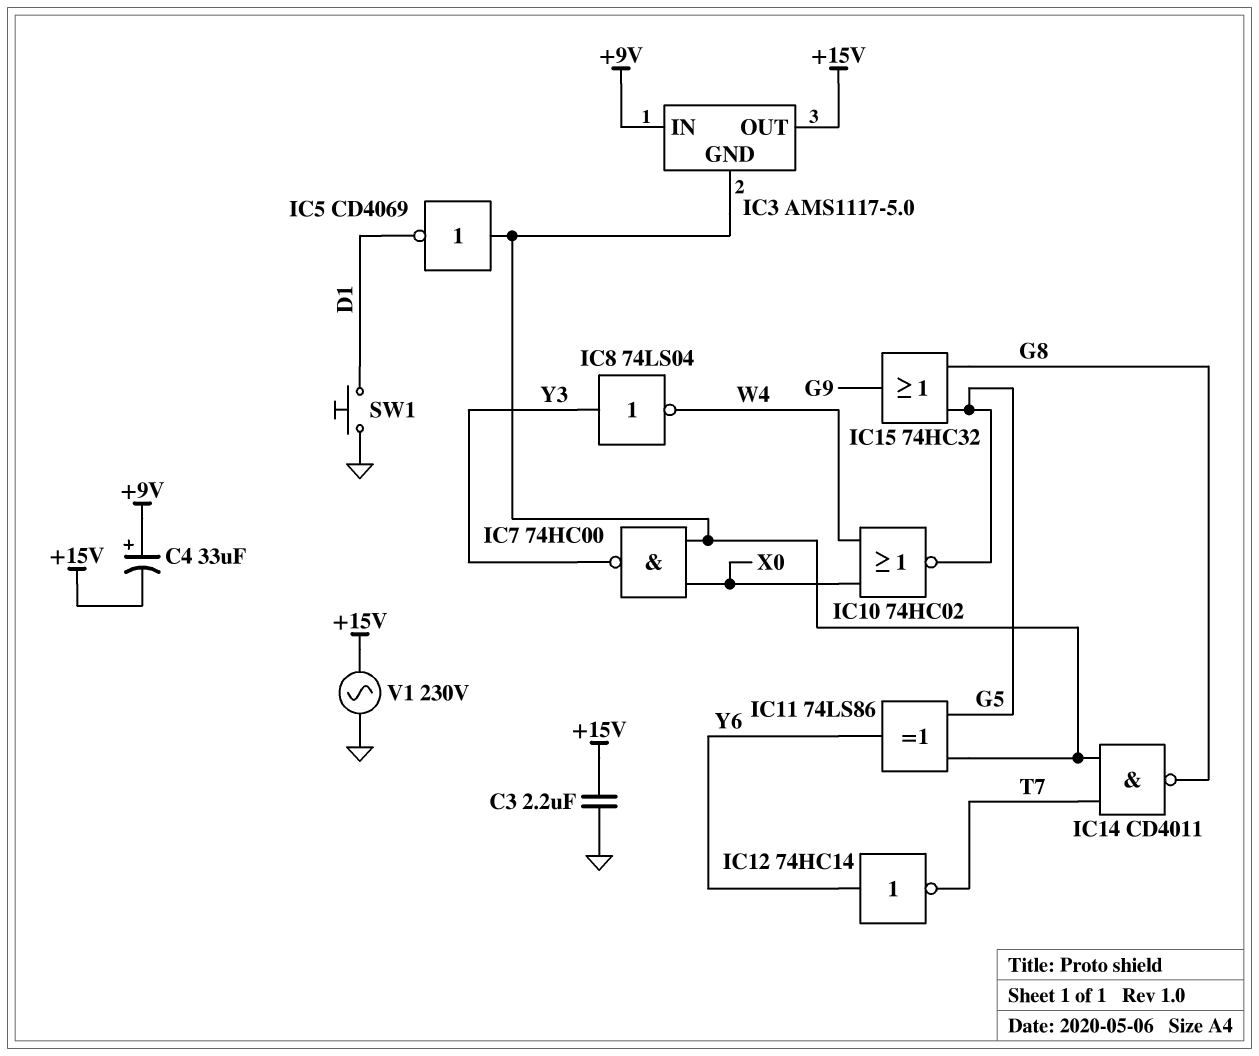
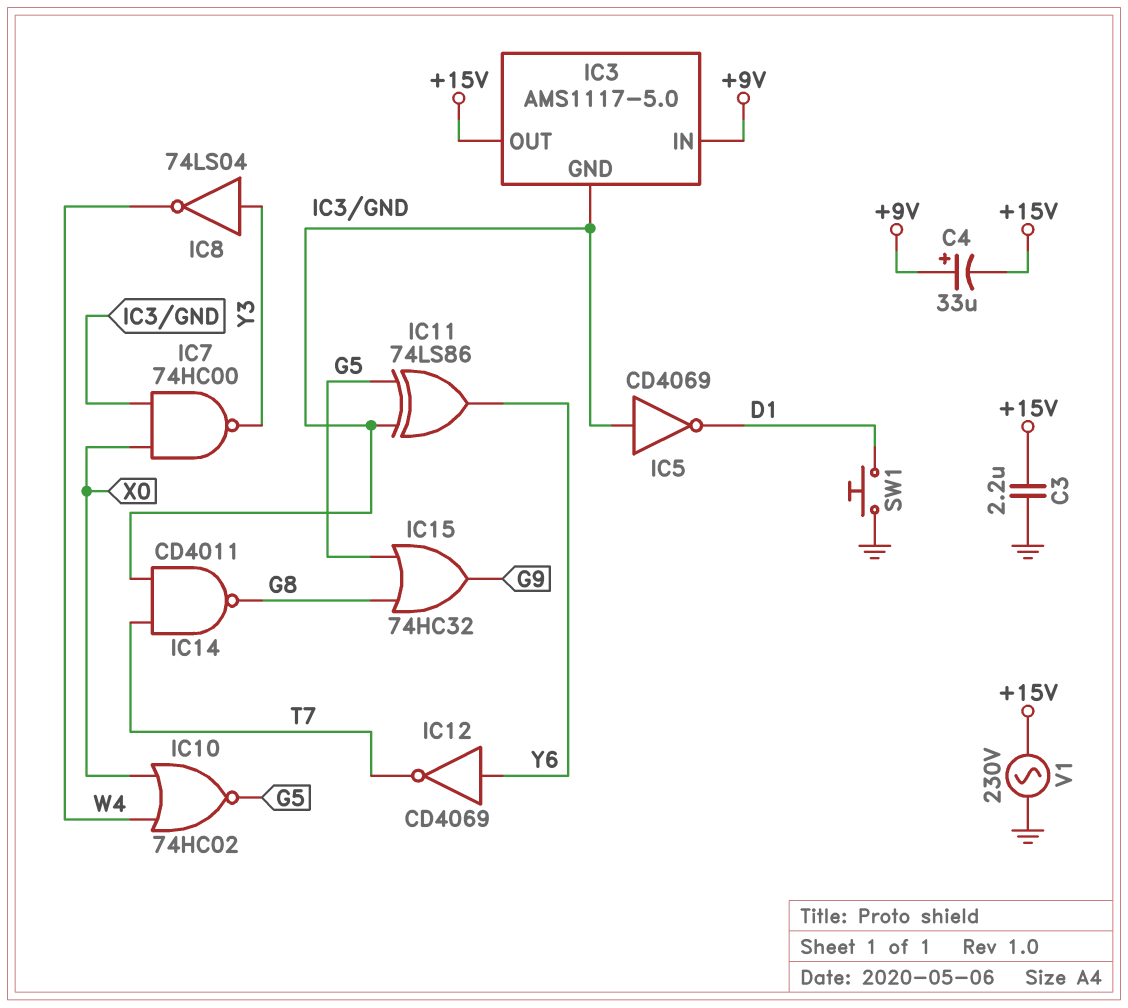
IC12: NOT 74HC14 (in Y6, out T7) -> NOT CD4069 (in Y6, out T7)

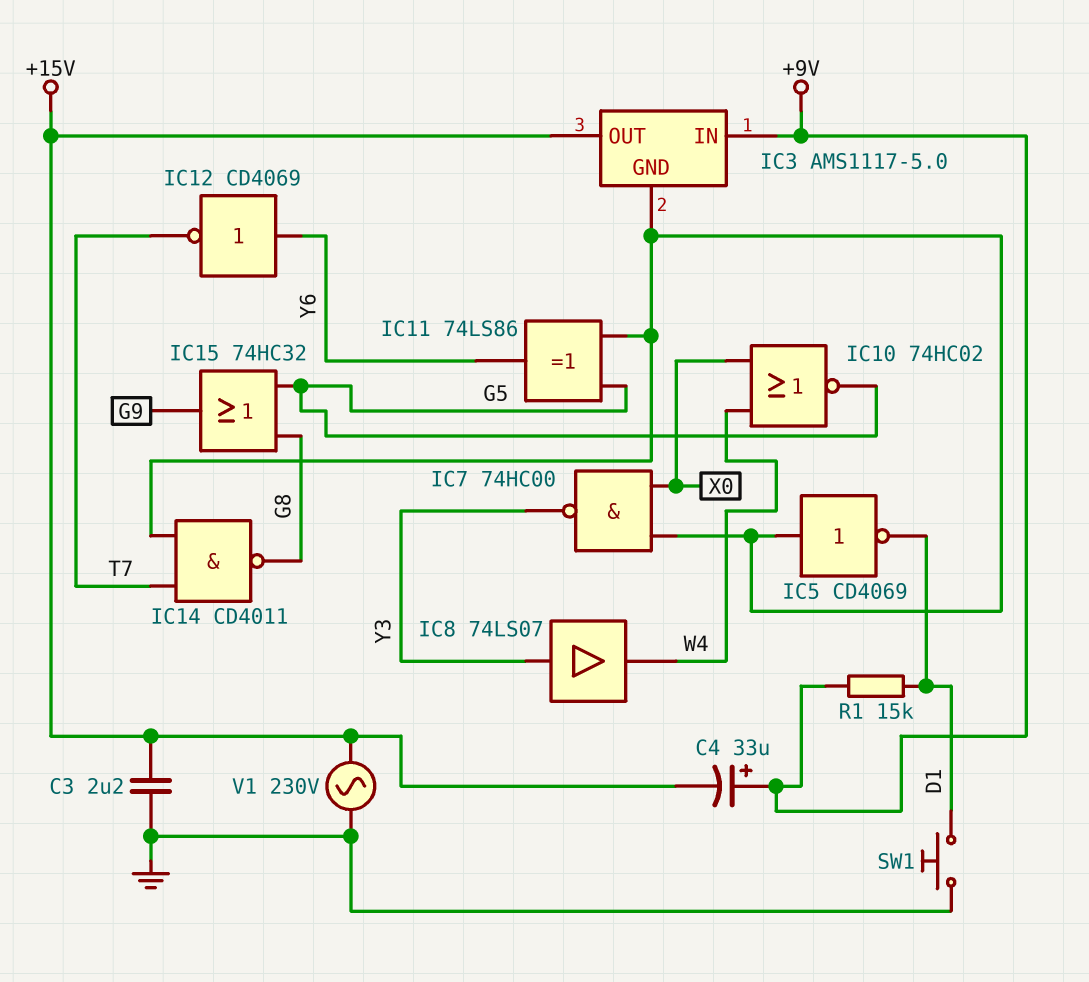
IC8: NOT 74LS04 (in Y3, out W4) -> buffer 74LS07 (in Y3, out W4)
R1: none -> 15k (+9V, D1)

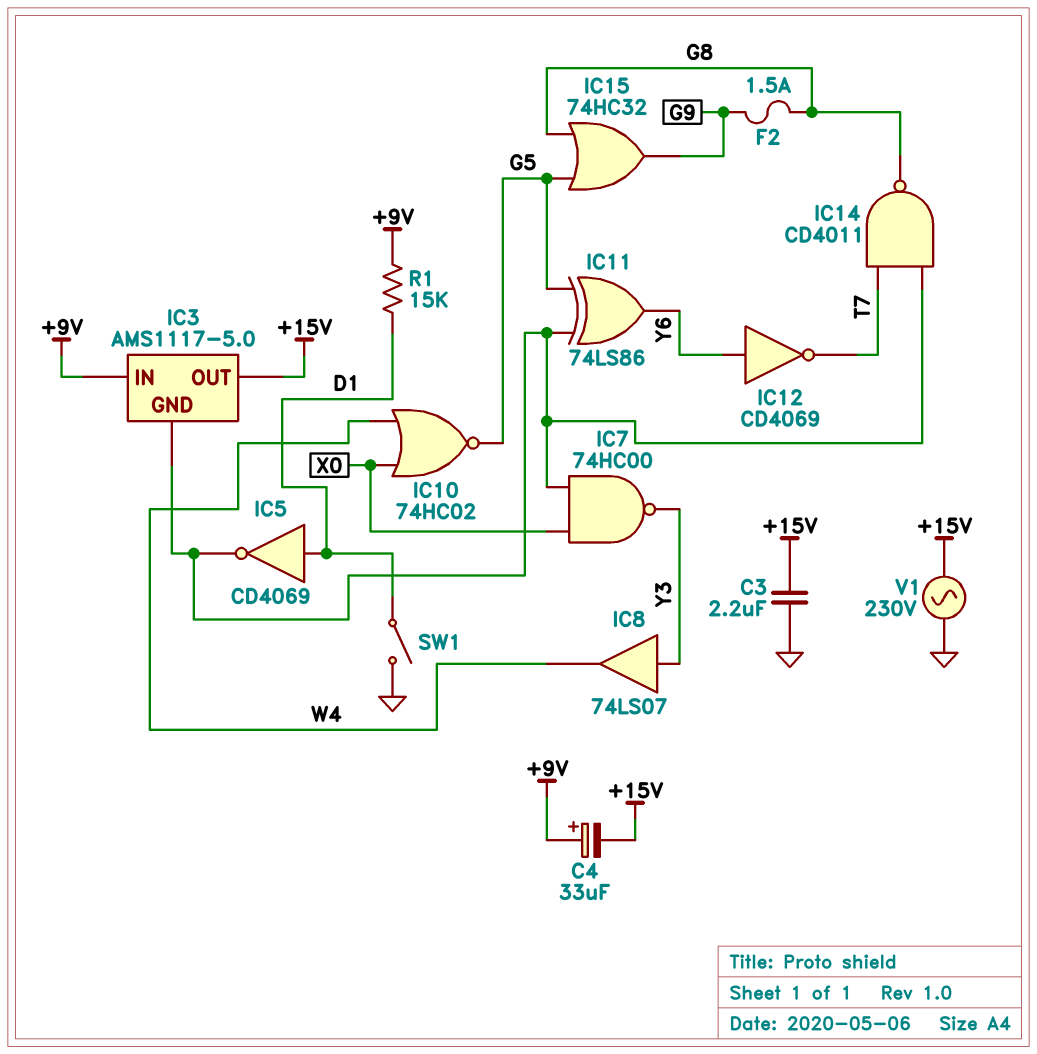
F2: none -> 1.5A (G8, G9)
IC5: NOT CD4069 (in IC3/GND, out D1) -> NOT CD4069 (in D1, out IC3/GND)
SW1: button (D1, GND) -> switch (D1, GND)

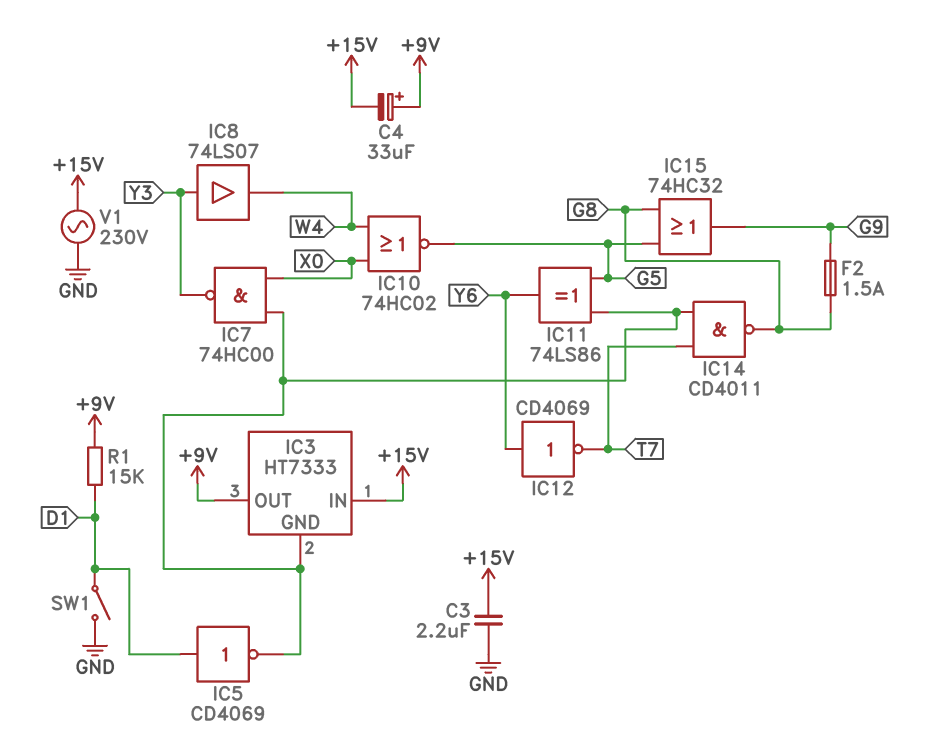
IC3: AMS1117-5.0 -> HT7333
IC3 pin IN: +9V -> +15V
IC3 pin OUT: +15V -> +9V

